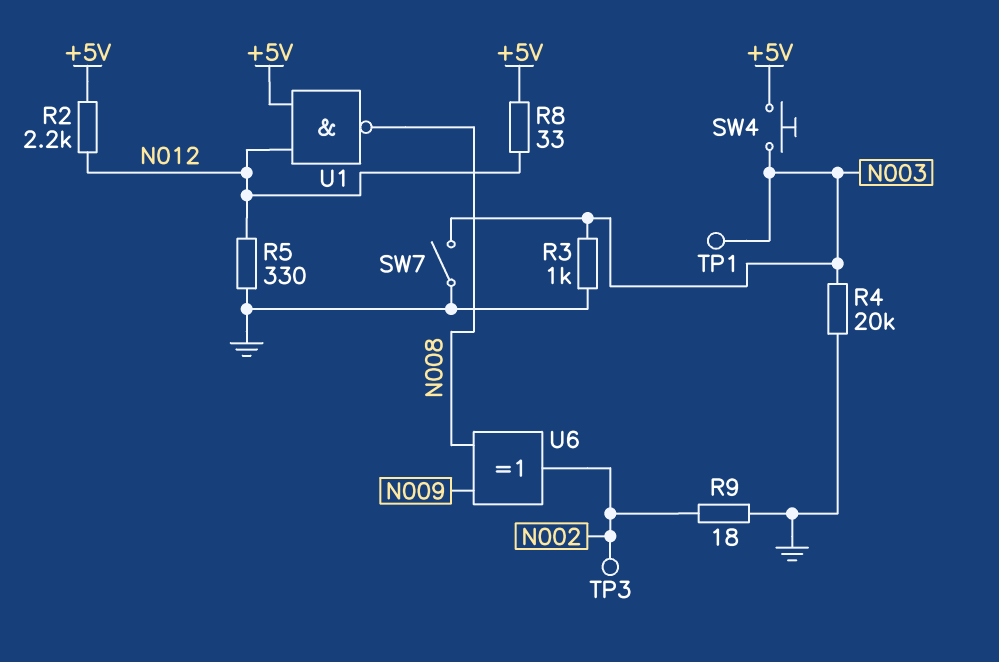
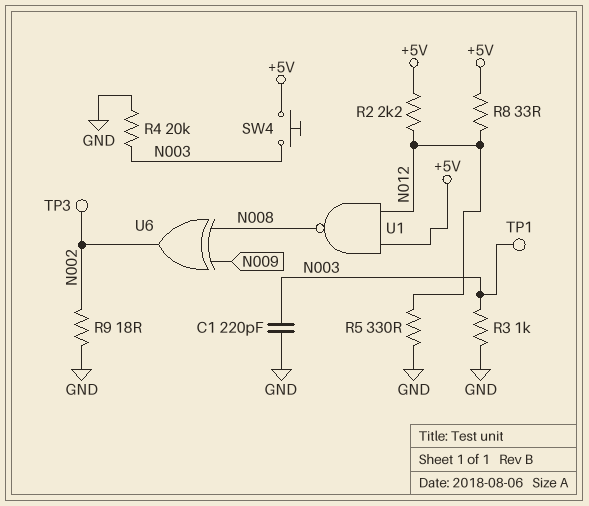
C1: none -> 220pF (GND, N003)
SW7: switch (GND, N003) -> none

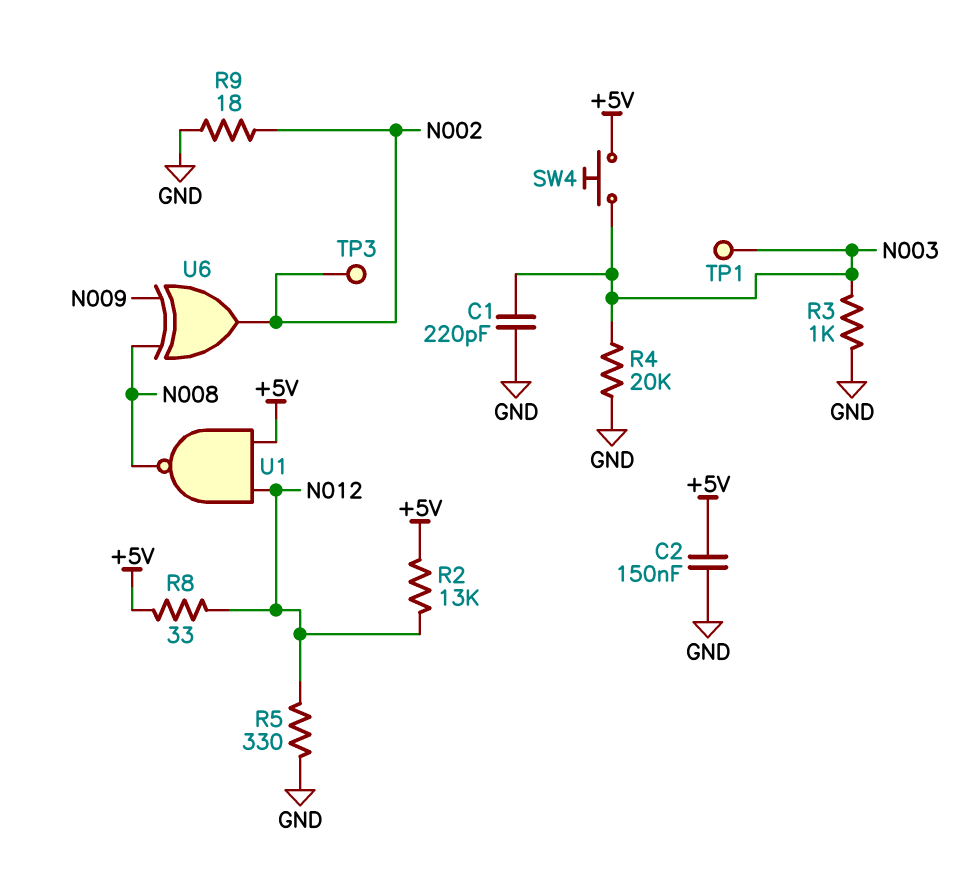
C2: none -> 150nF (+5V, GND)
R2: 2.2k (+5V, N012) -> 13k (+5V, N012)

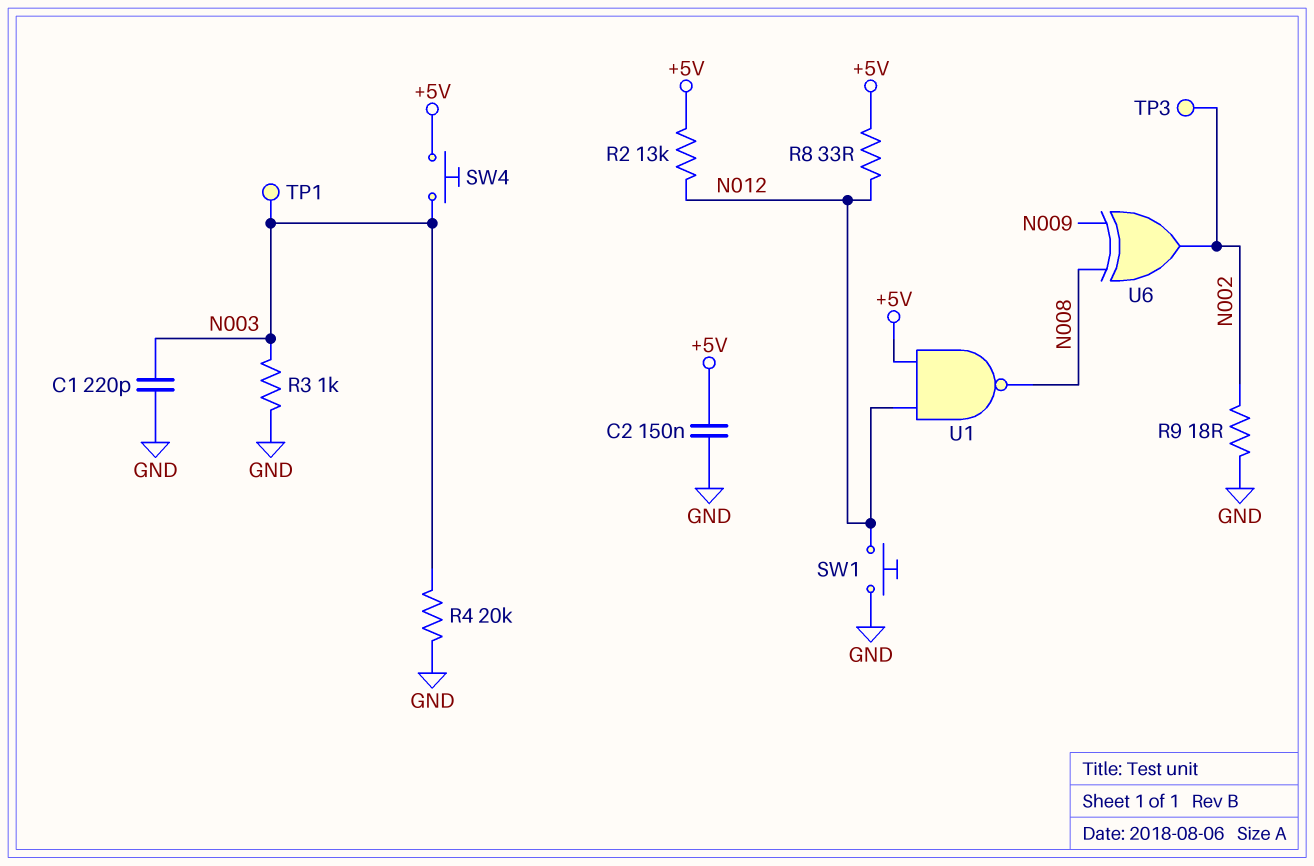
R5: 330 (GND, N012) -> none
SW1: none -> button (GND, N012)

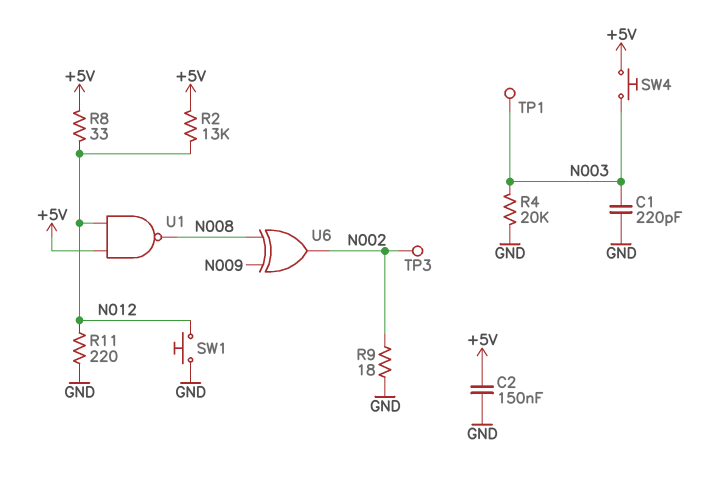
R3: 1k (GND, N003) -> none
R11: none -> 220 (GND, N012)

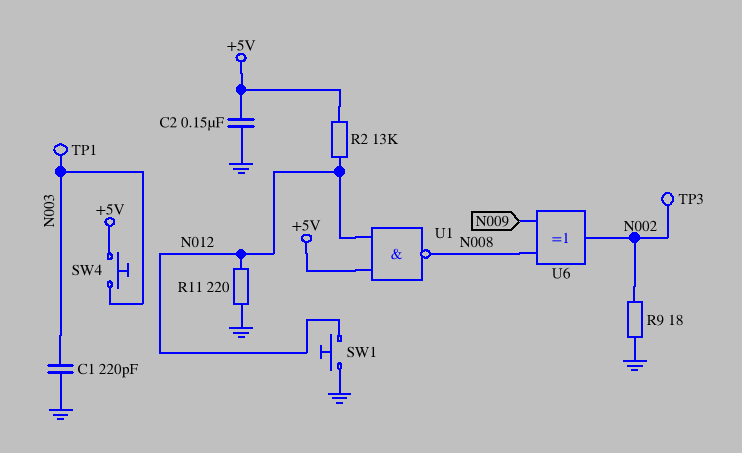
R4: 20k (GND, N003) -> none
R8: 33 (+5V, N012) -> none

